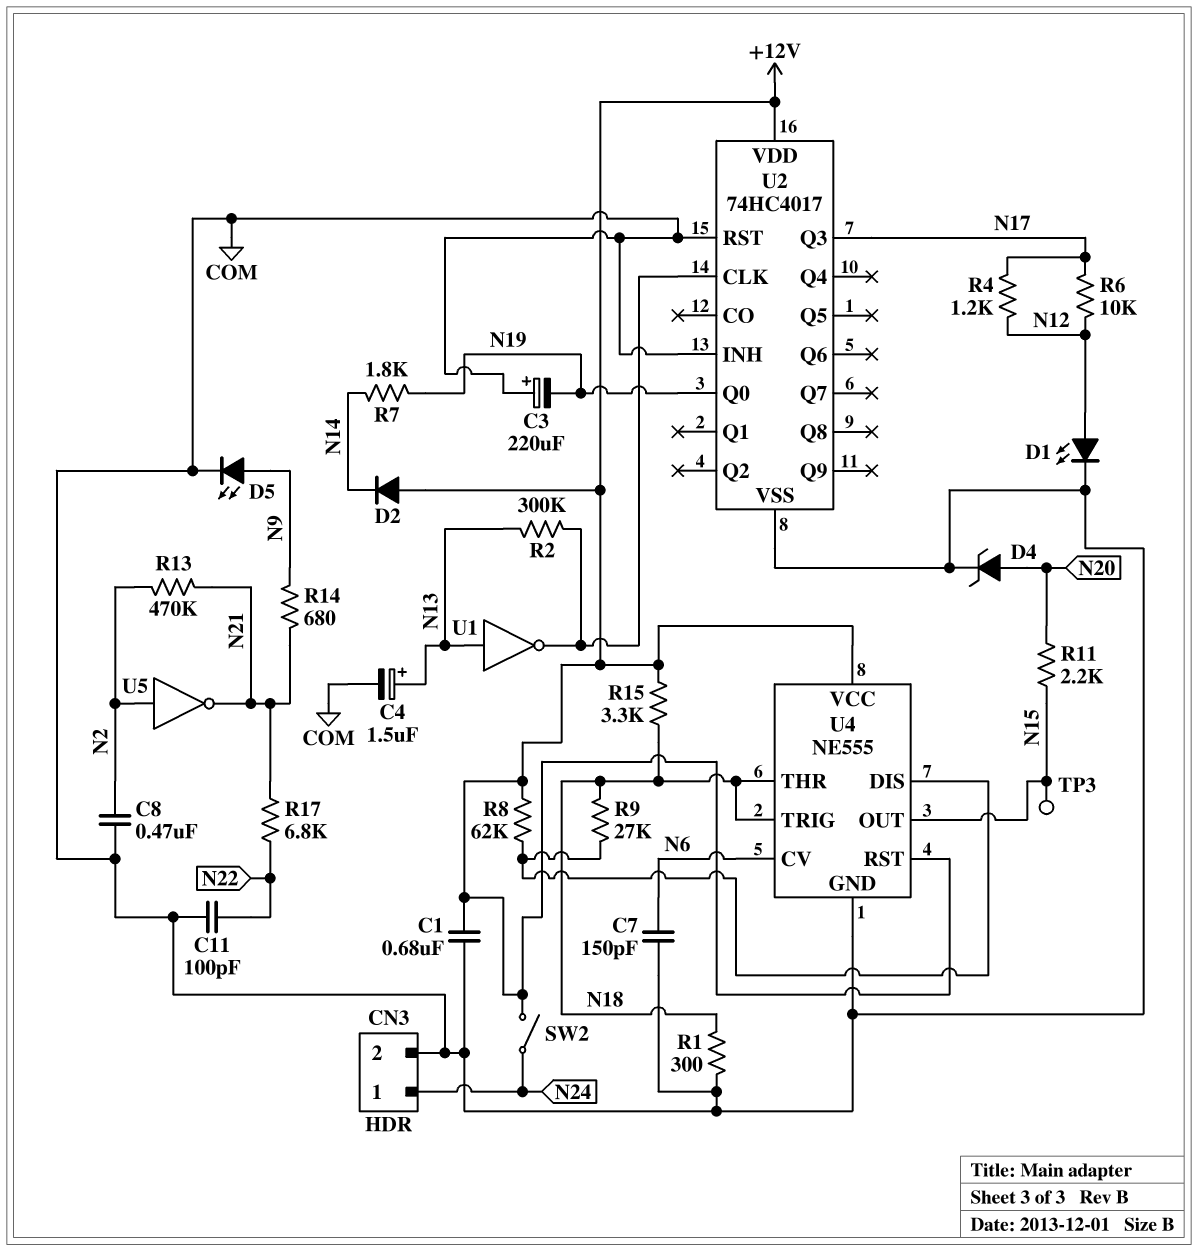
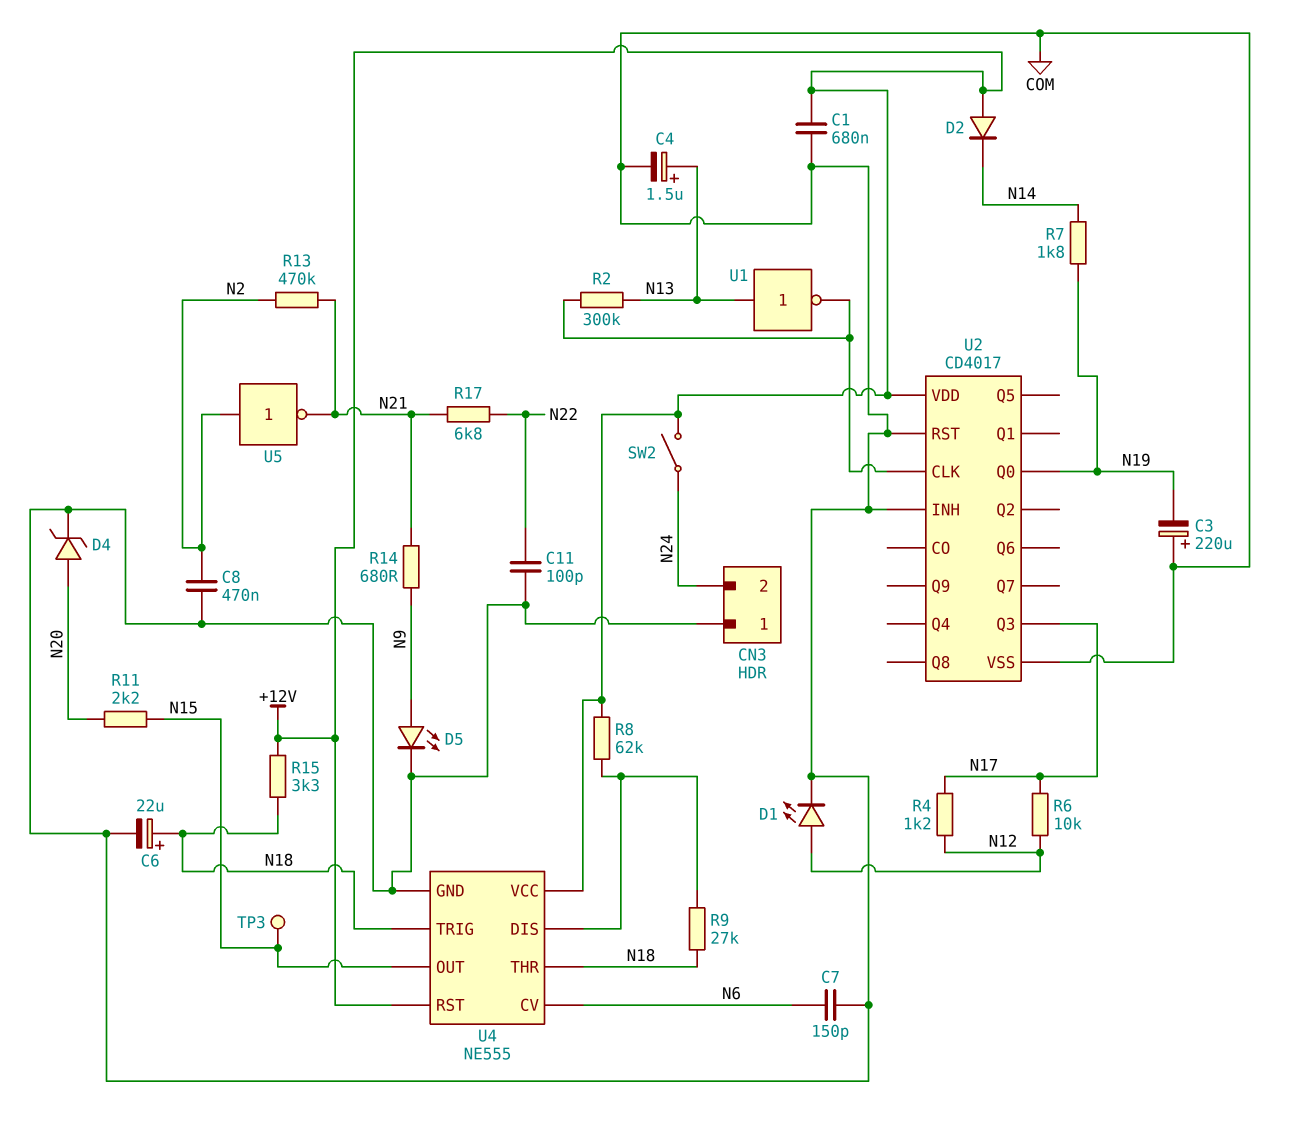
C6: none -> 22uF (plus N18, minus COM)
CN3 pin 1: N24 -> COM
CN3 pin 2: COM -> N24
R1: 300 (COM, N18) -> none
U2: 74HC4017 -> CD4017

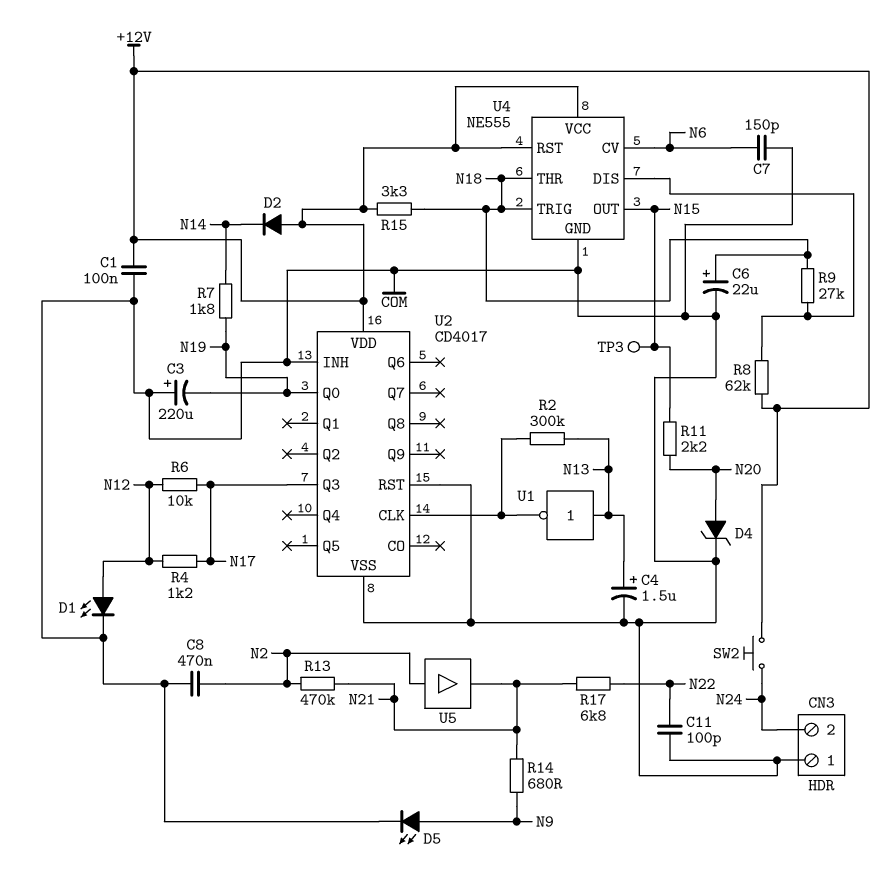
C1: 680nF (+12V, COM) -> 100nF (+12V, COM)
SW2: switch (+12V, N24) -> button (+12V, N24)
U5: NOT (in N2, out N21) -> buffer (in N2, out N21)

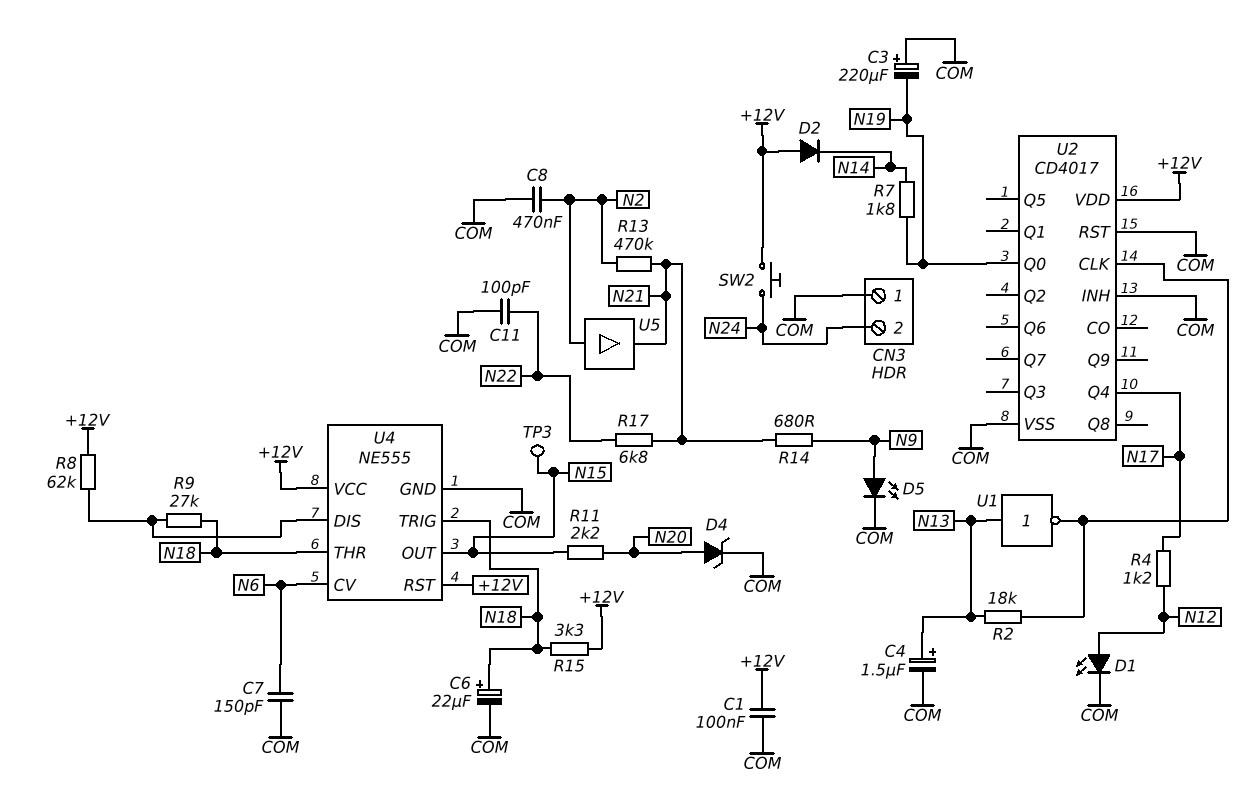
R2: 300k (N13, U2/CLK) -> 18k (N13, U2/CLK)
R6: 10k (N12, N17) -> none
U2 pin Q3: N17 -> none
U2 pin Q4: none -> N17

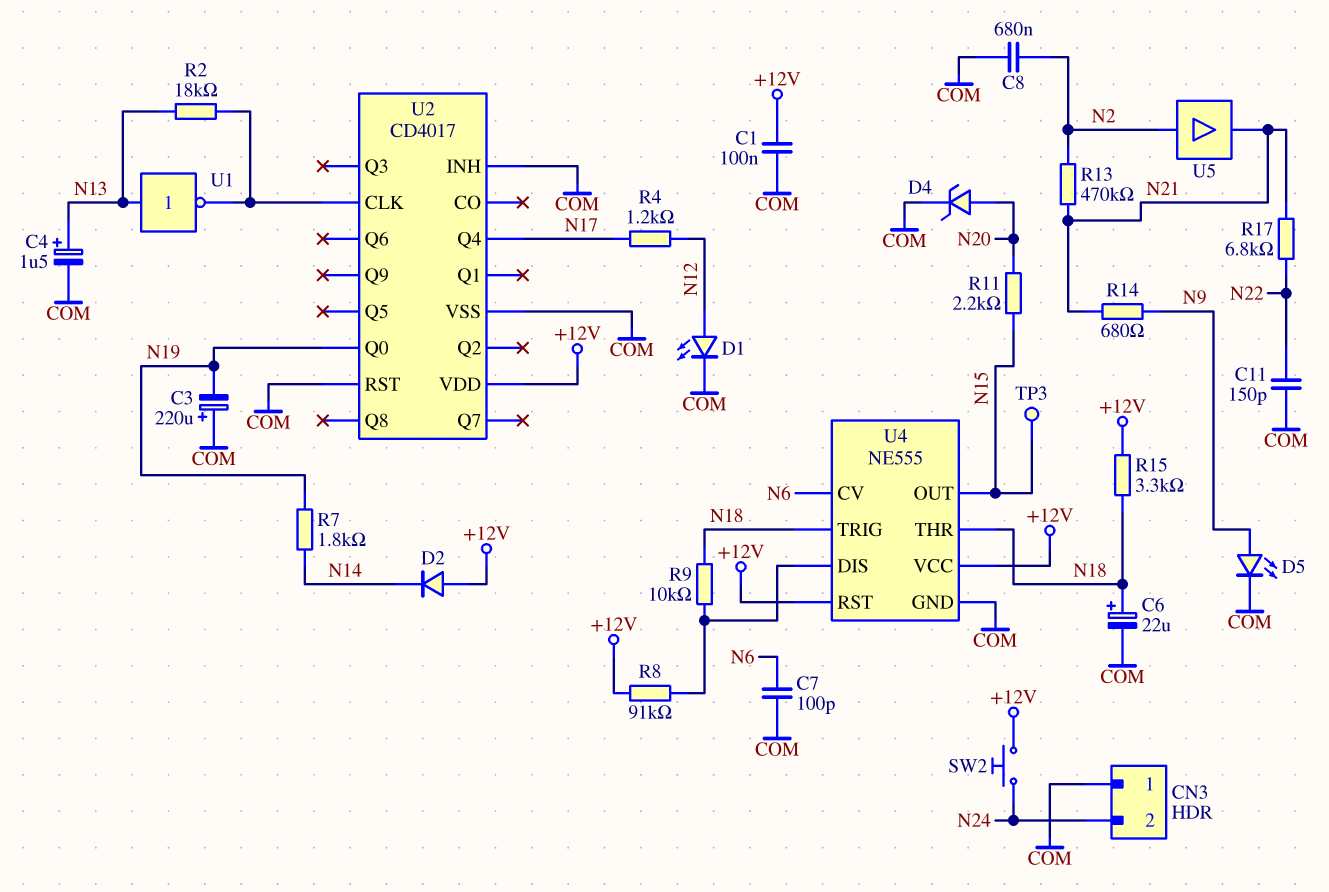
C7: 150pF (COM, N6) -> 100pF (COM, N6)
C8: 470nF (COM, N2) -> 680nF (COM, N2)
C11: 100pF (COM, N22) -> 150pF (COM, N22)
R8: 62k (+12V, U4/DIS) -> 91k (+12V, U4/DIS)
R9: 27k (N18, U4/DIS) -> 10k (N18, U4/DIS)

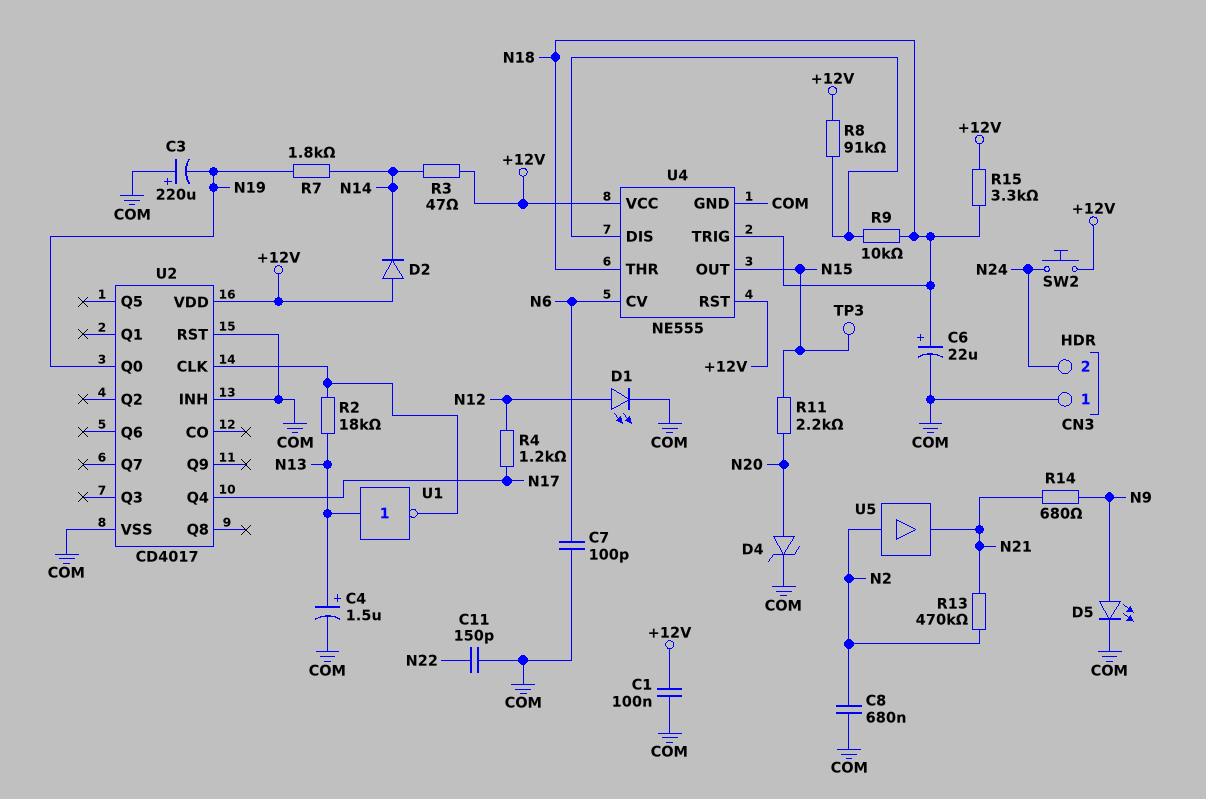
R3: none -> 47 (+12V, N14)
R17: 6.8k (N21, N22) -> none

